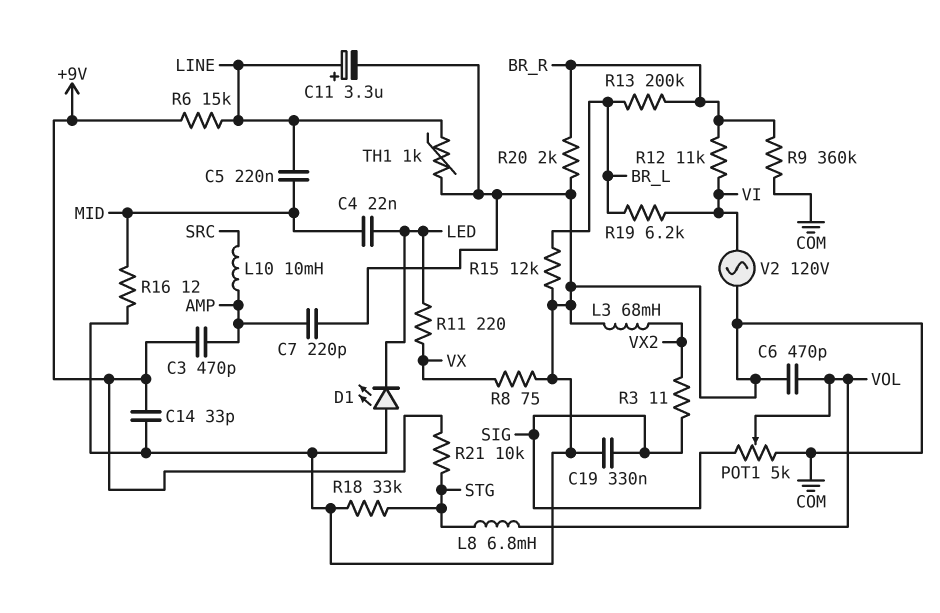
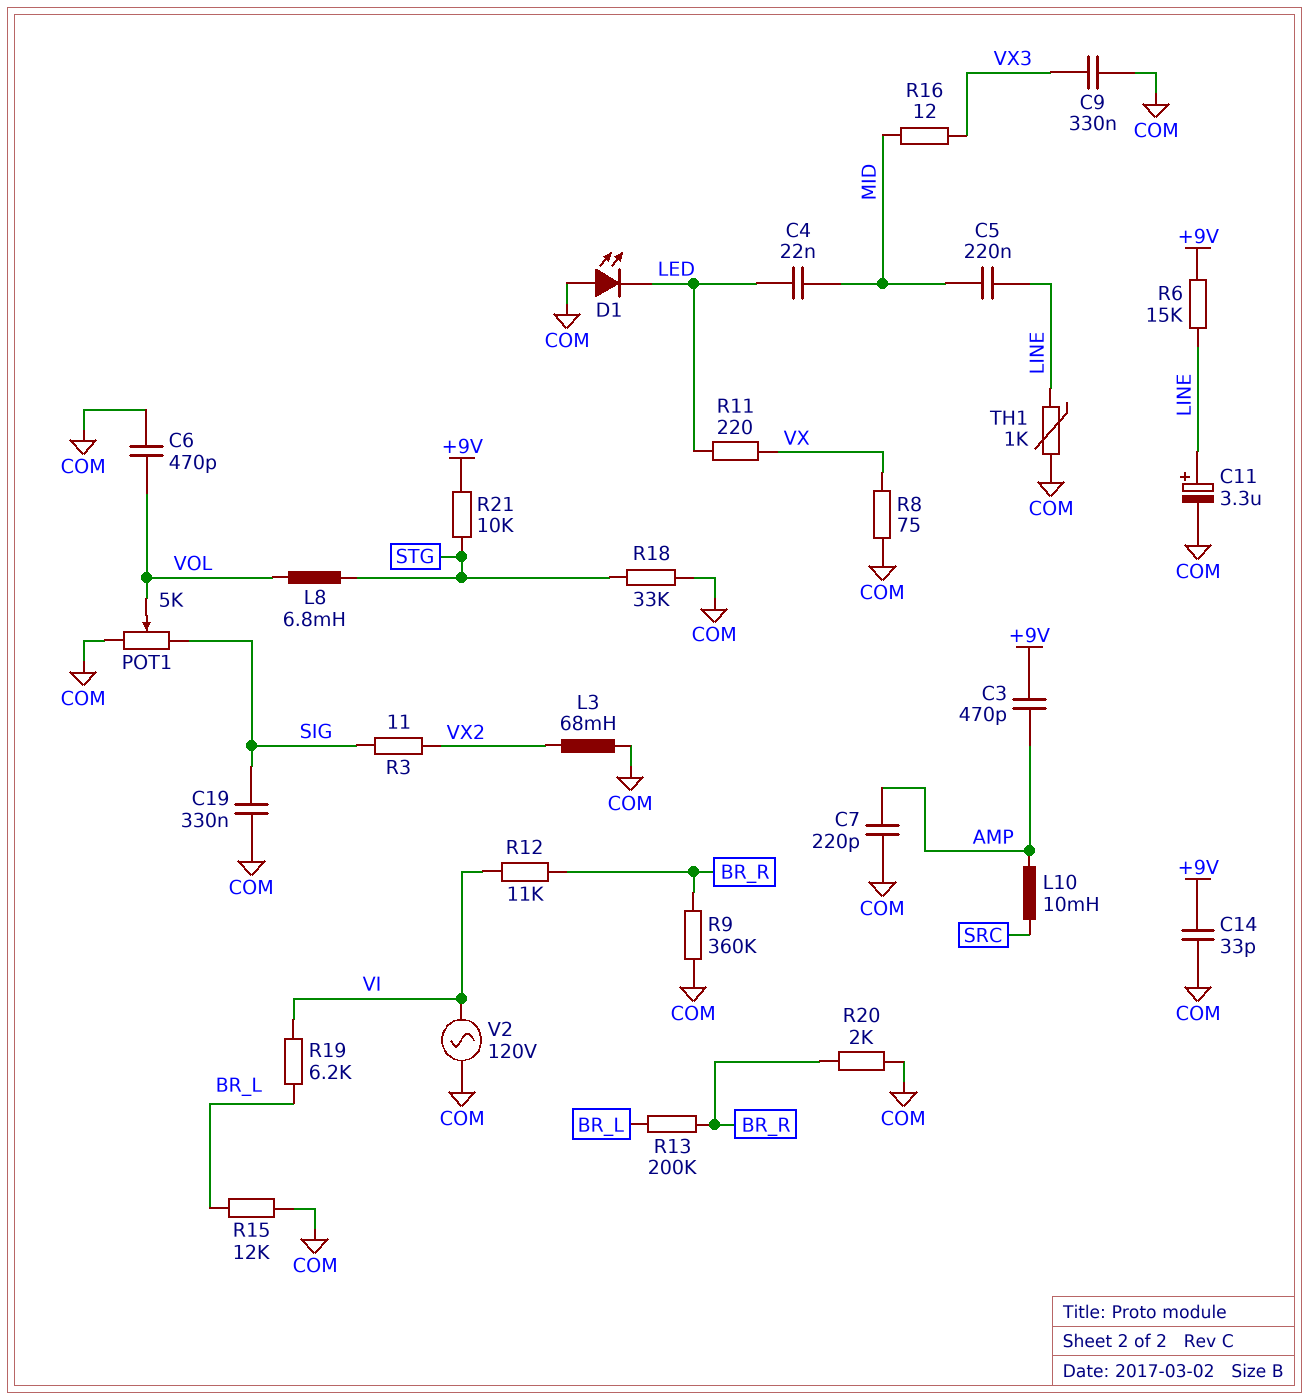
C9: none -> 330nF (COM, VX3)
R16: 12 (COM, MID) -> 12 (MID, VX3)

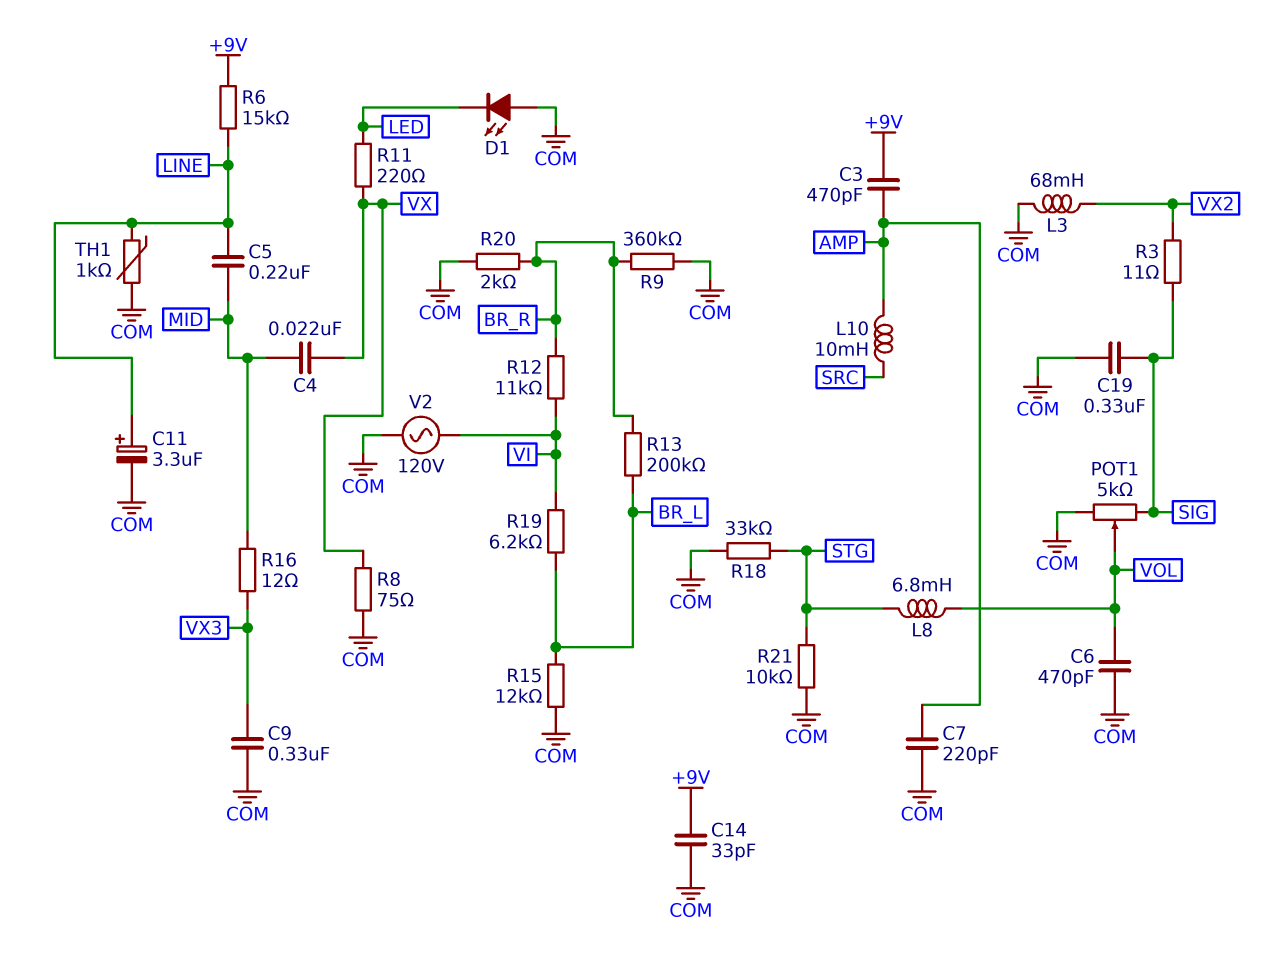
C4: 22nF (LED, MID) -> 22nF (MID, VX)
R21: 10k (+9V, STG) -> 10k (COM, STG)

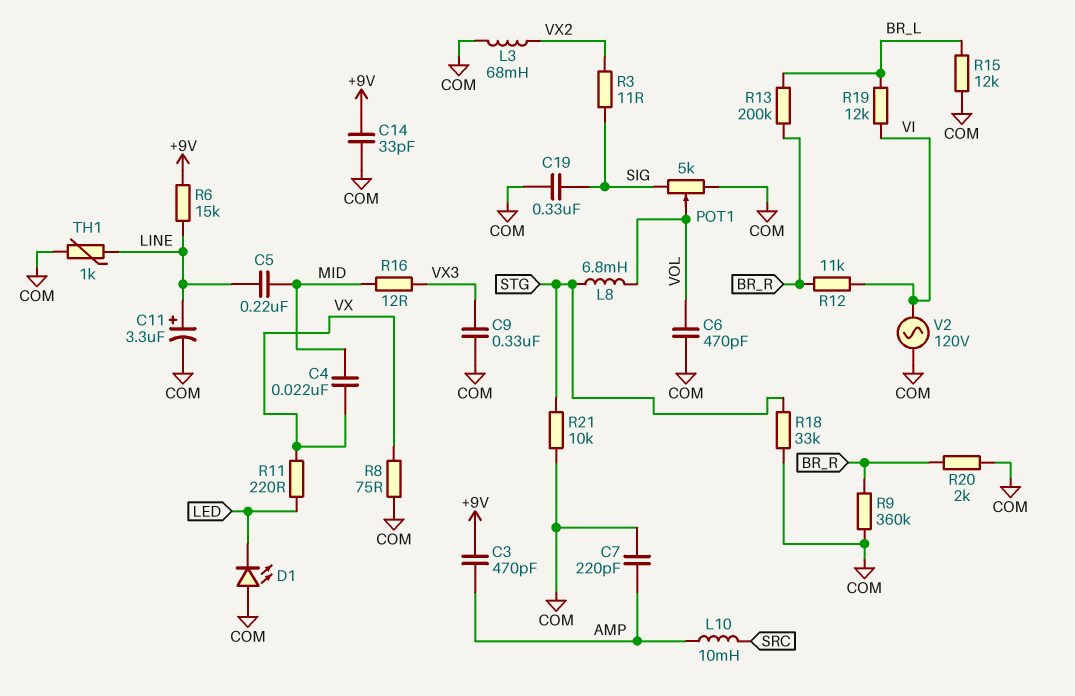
R19: 6.2k (BR_L, VI) -> 12k (BR_L, VI)

